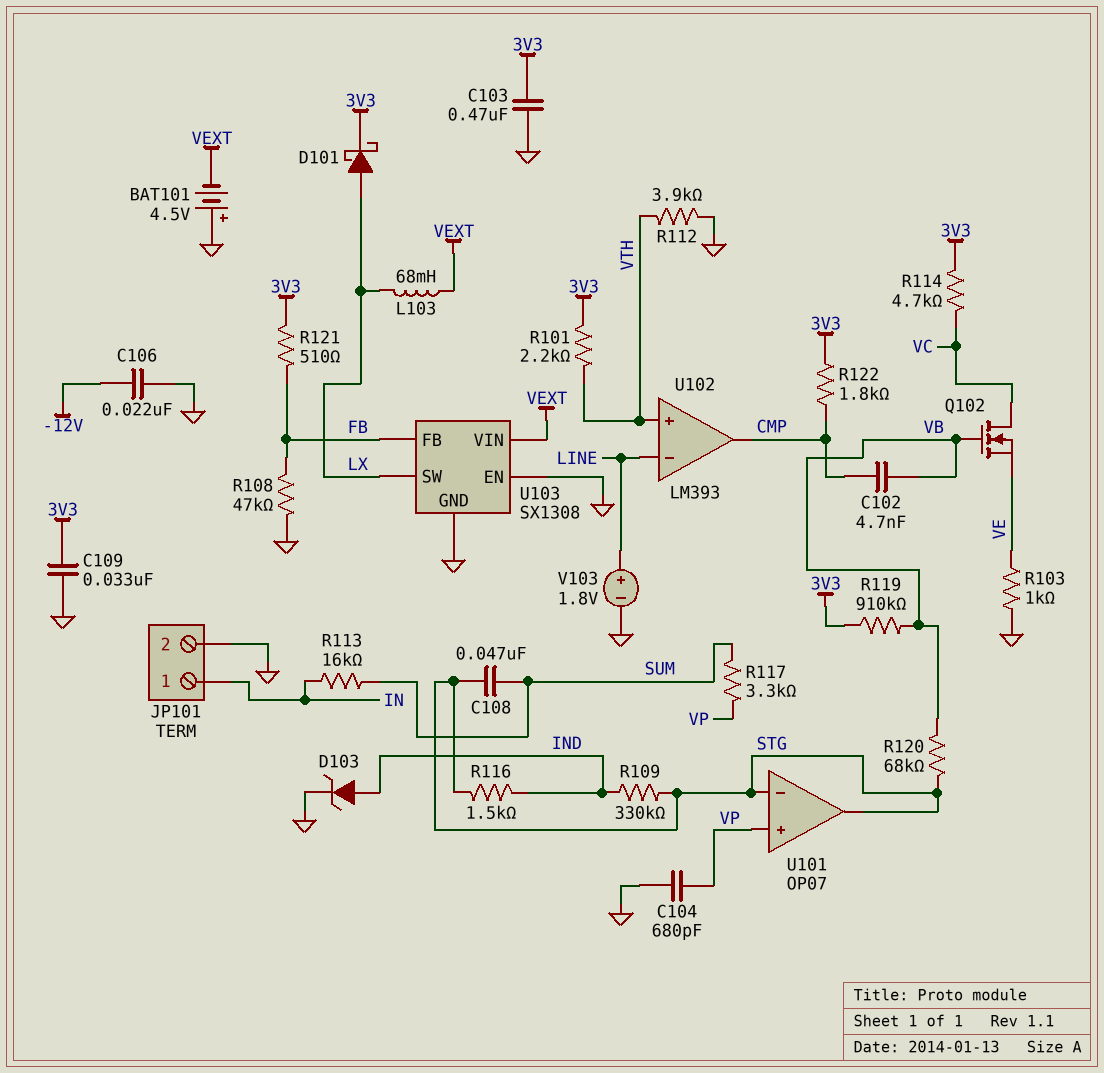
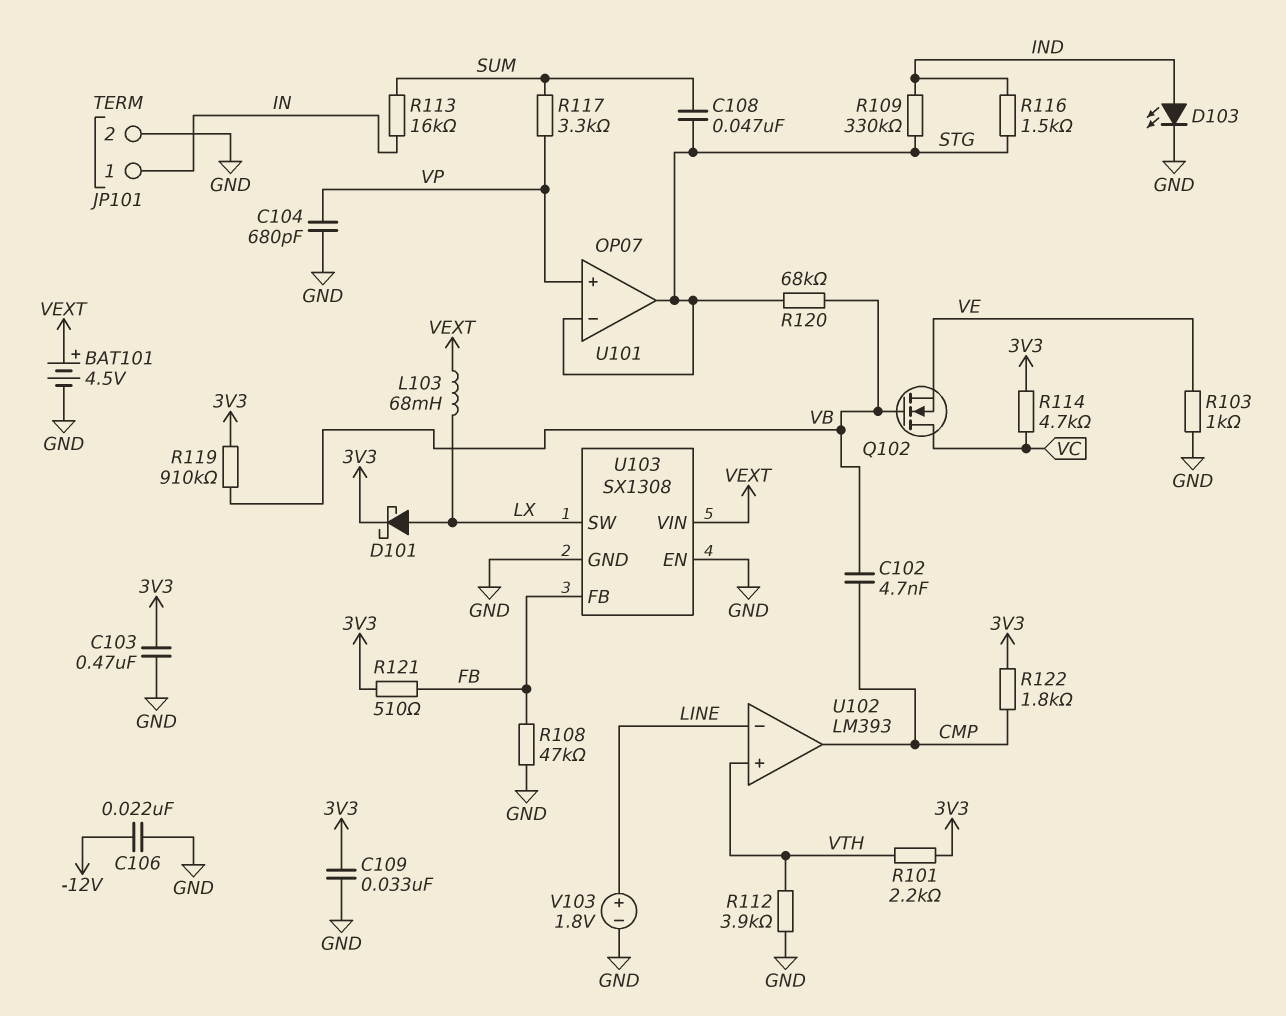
BAT101: 4.5V (plus GND, minus VEXT) -> 4.5V (plus VEXT, minus GND)
D103: zener (A IND, K GND) -> LED (A IND, K GND)

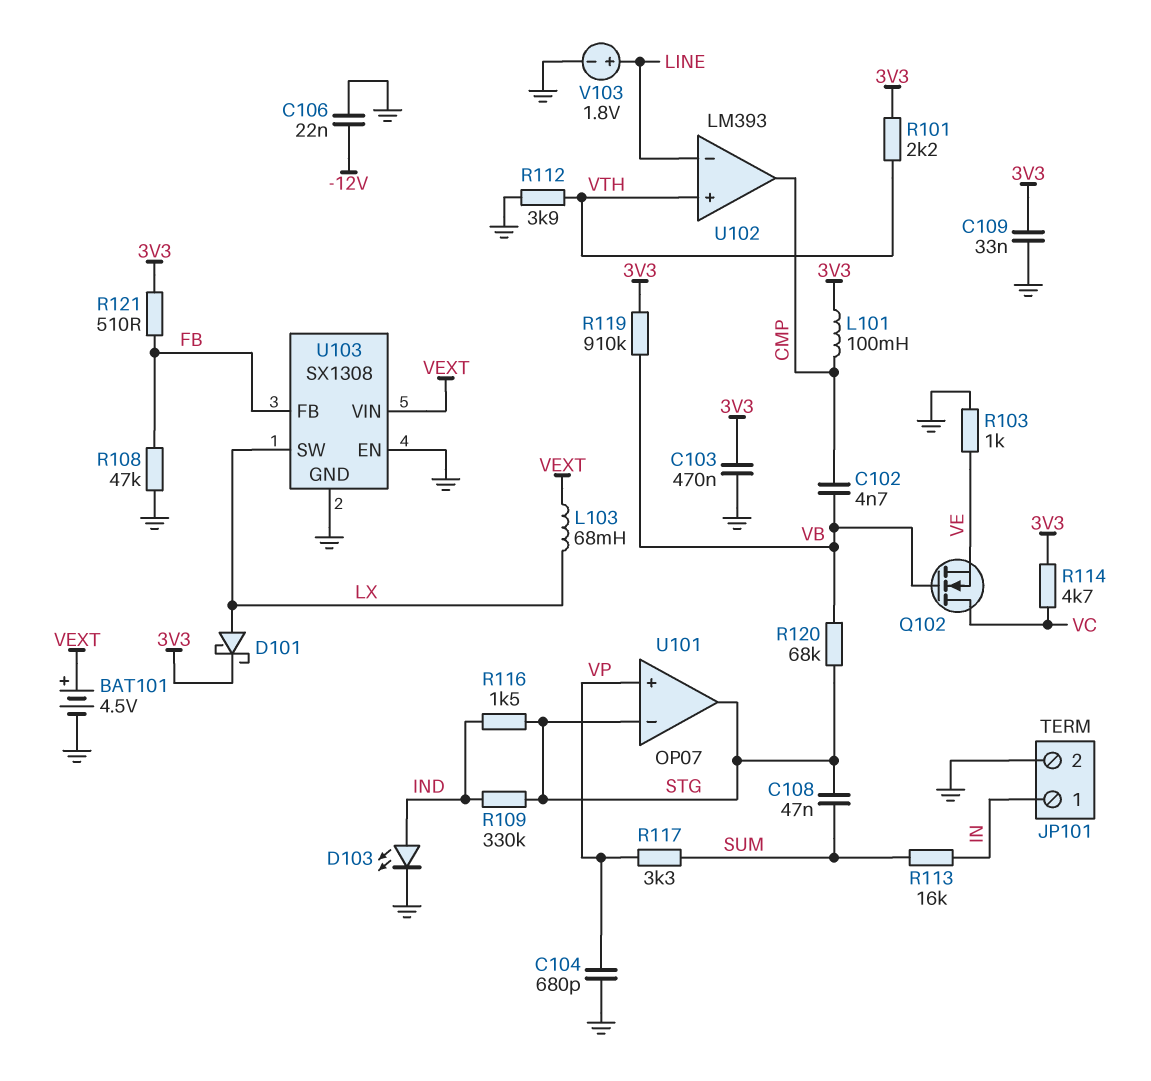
L101: none -> 100mH (3V3, CMP)
R122: 1.8k (3V3, CMP) -> none

